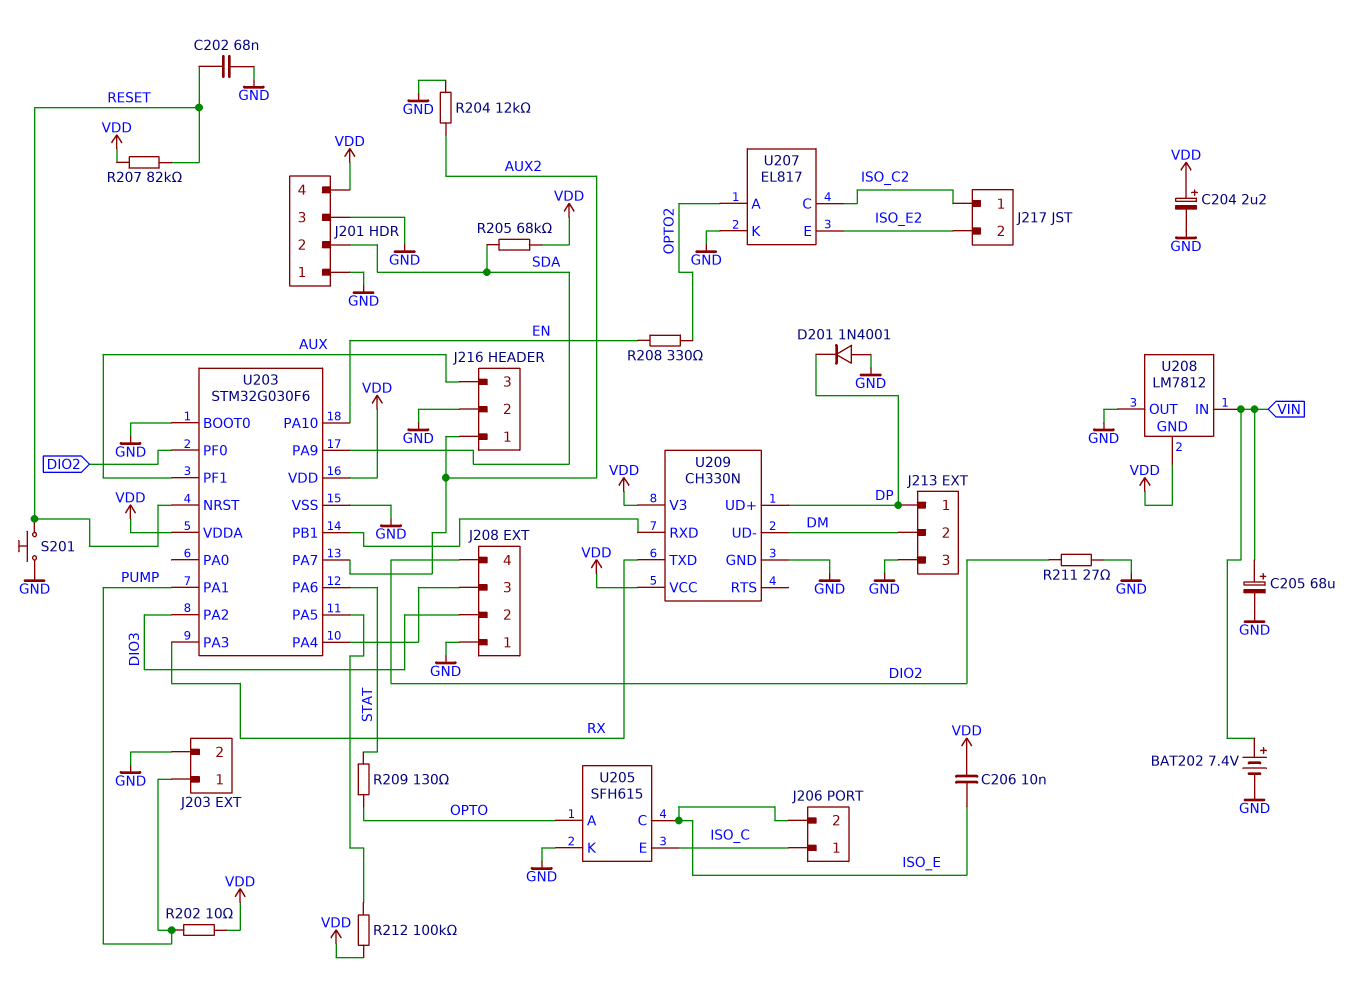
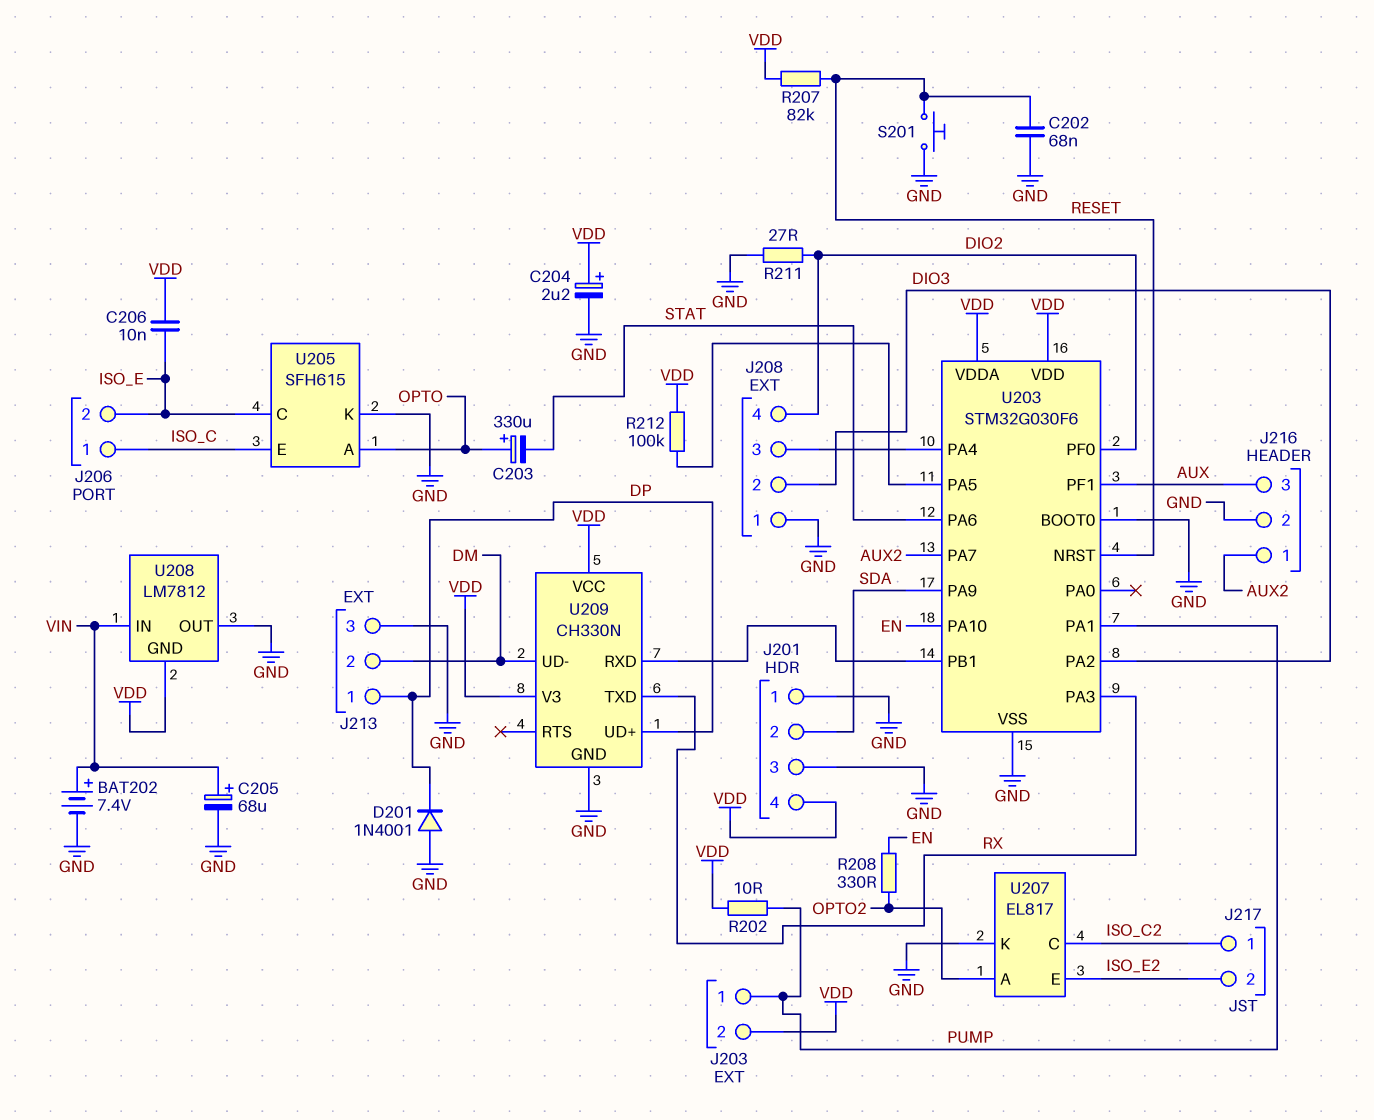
C203: none -> 330uF (plus OPTO, minus STAT)
J203 pin 2: GND -> VDD
R204: 12k (AUX2, GND) -> none
R205: 68k (SDA, VDD) -> none
R209: 130 (OPTO, STAT) -> none

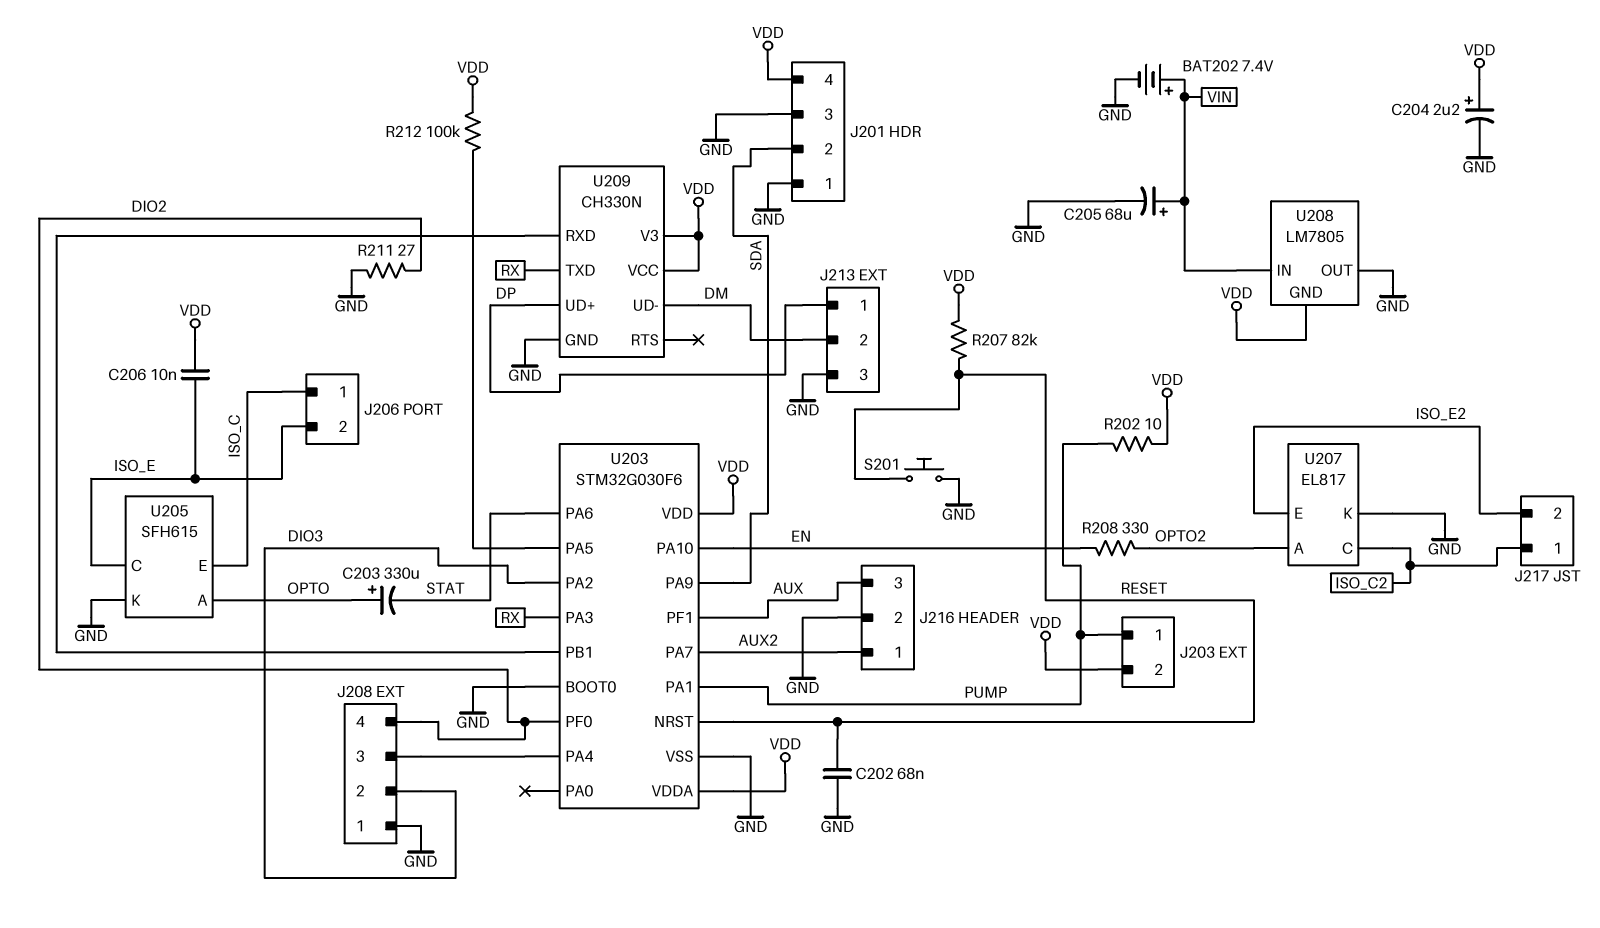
D201: diode 1N4001 (A GND, K DP) -> none
U208: LM7812 -> LM7805

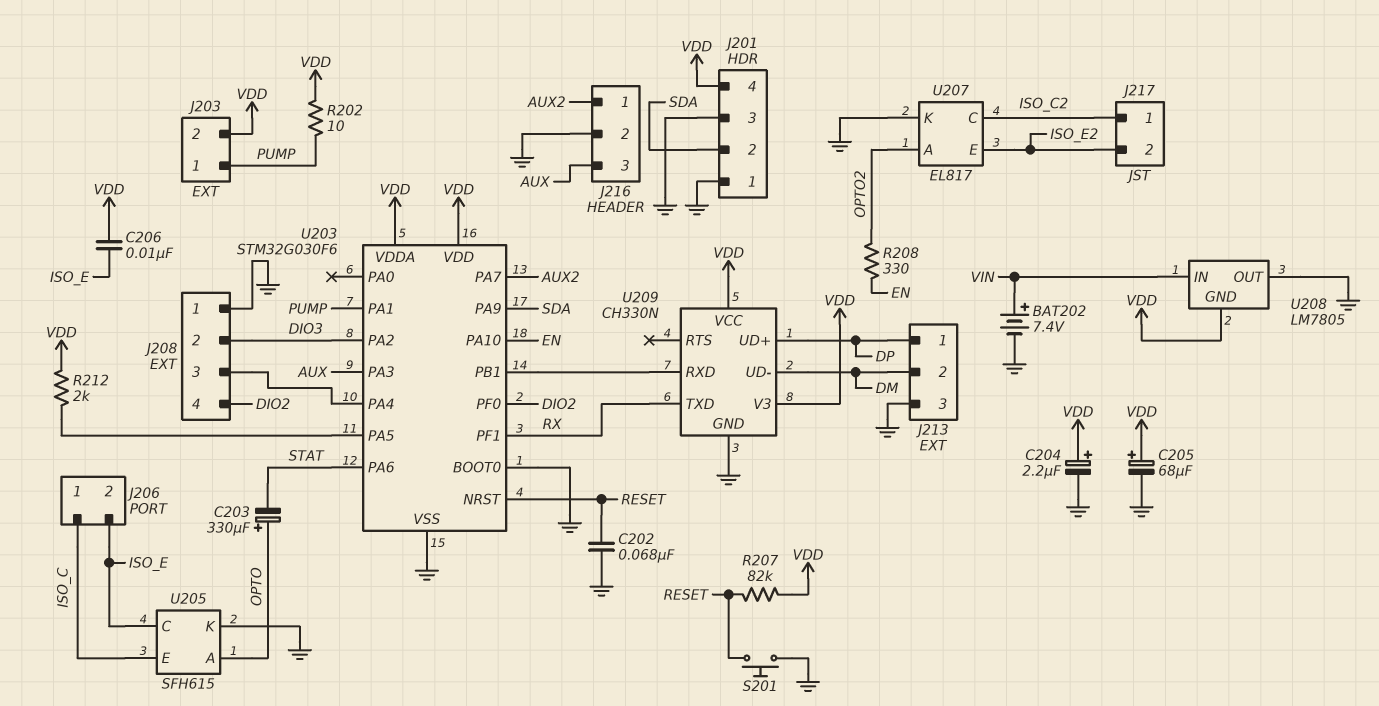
C205: 68uF (plus VIN, minus GND) -> 68uF (plus VDD, minus GND)
R211: 27 (DIO2, GND) -> none
R212: 100k (U203/PA5, VDD) -> 2k (U203/PA5, VDD)
U203 pin PA3: RX -> AUX
U203 pin PF1: AUX -> RX

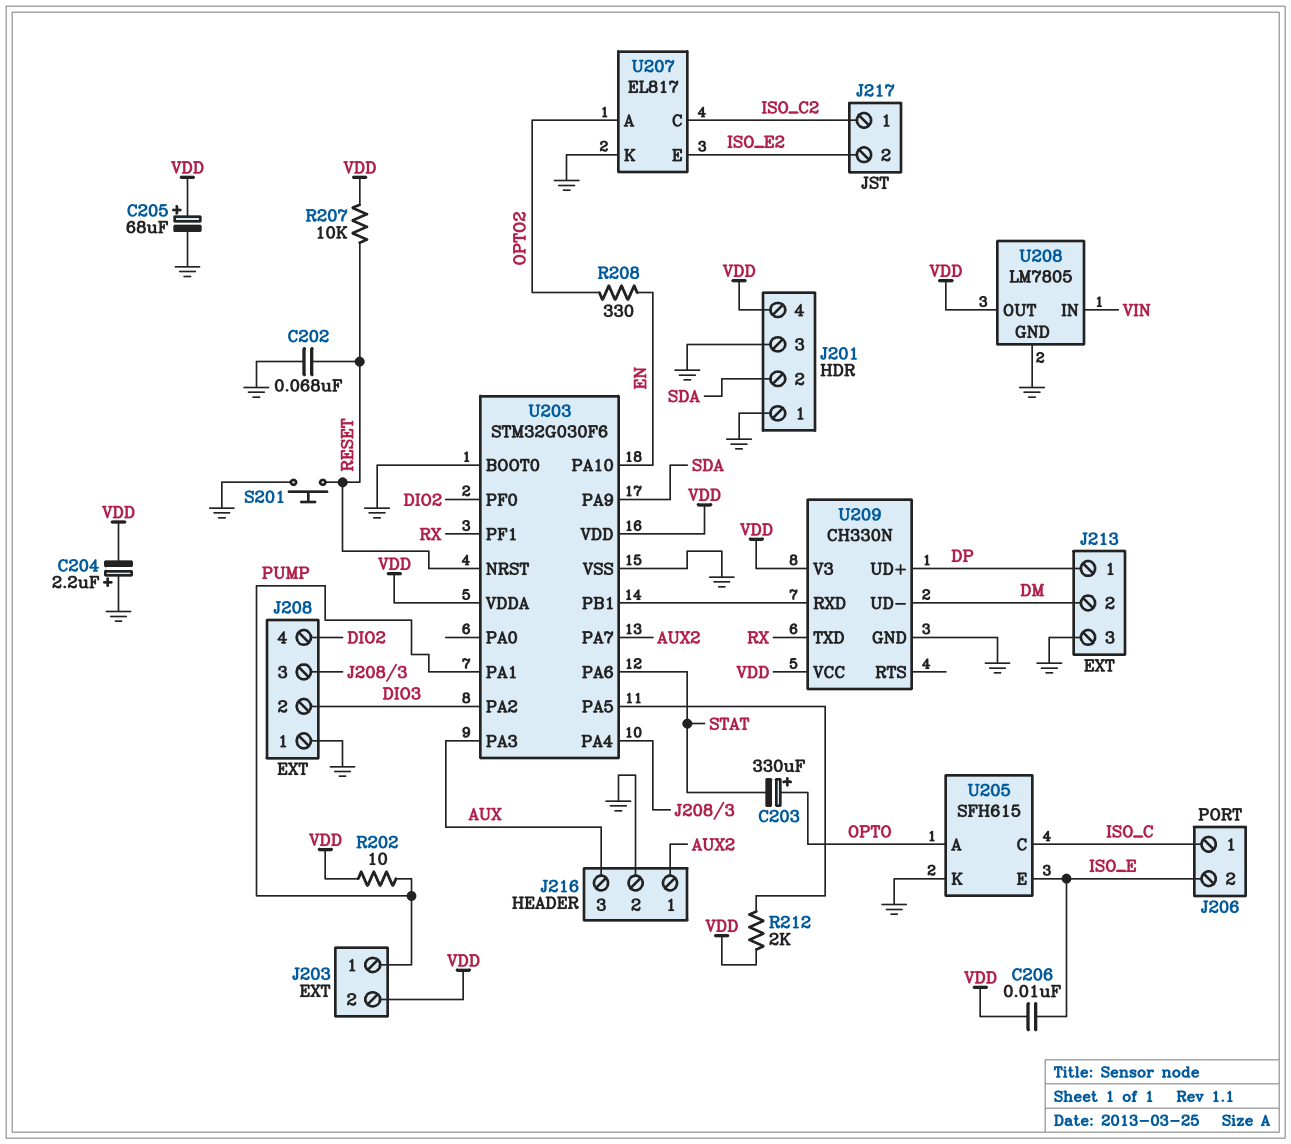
BAT202: 7.4V (plus VIN, minus GND) -> none
C204: 2.2uF (plus VDD, minus GND) -> 2.2uF (plus GND, minus VDD)
R207: 82k (RESET, VDD) -> 10k (RESET, VDD)
U205 pin C: ISO_E -> ISO_C
U205 pin E: ISO_C -> ISO_E
U208 pin GND: VDD -> GND
U208 pin OUT: GND -> VDD

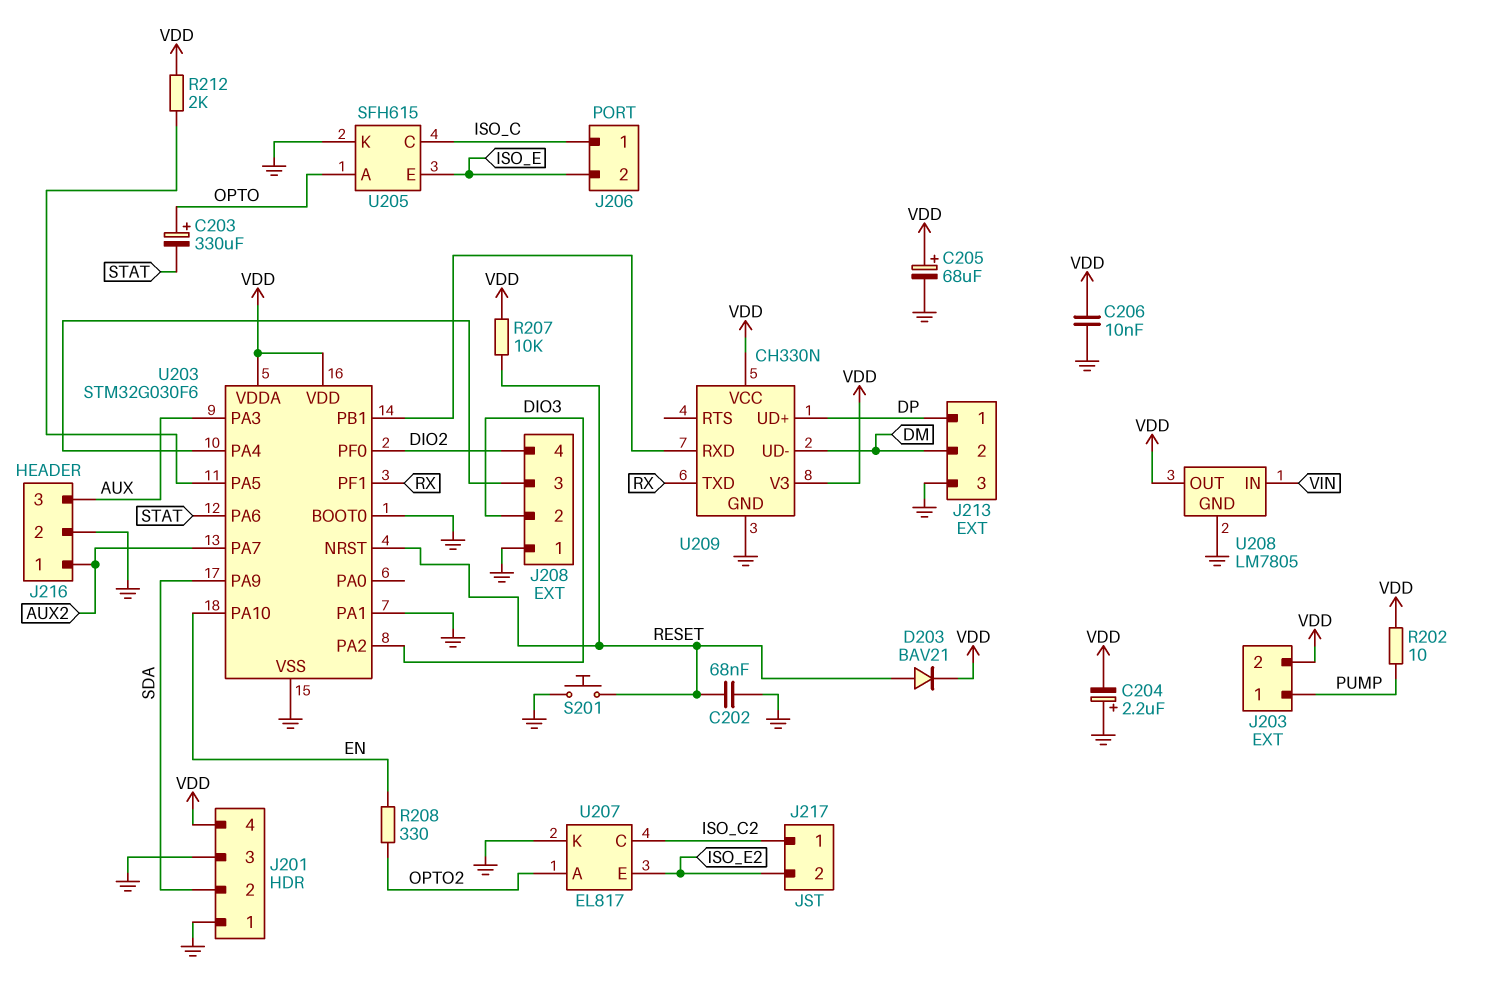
C206: 10nF (ISO_E, VDD) -> 10nF (GND, VDD)
D203: none -> diode BAV21 (A RESET, K VDD)
U203 pin PA1: PUMP -> GND

